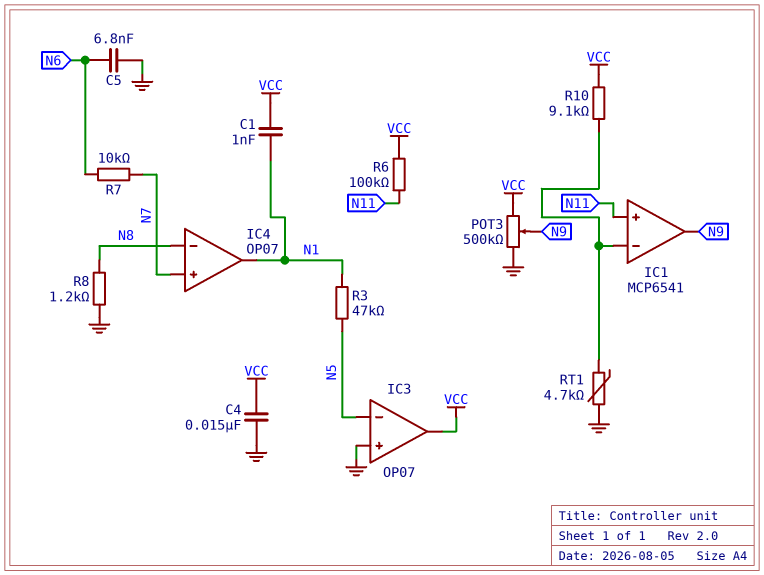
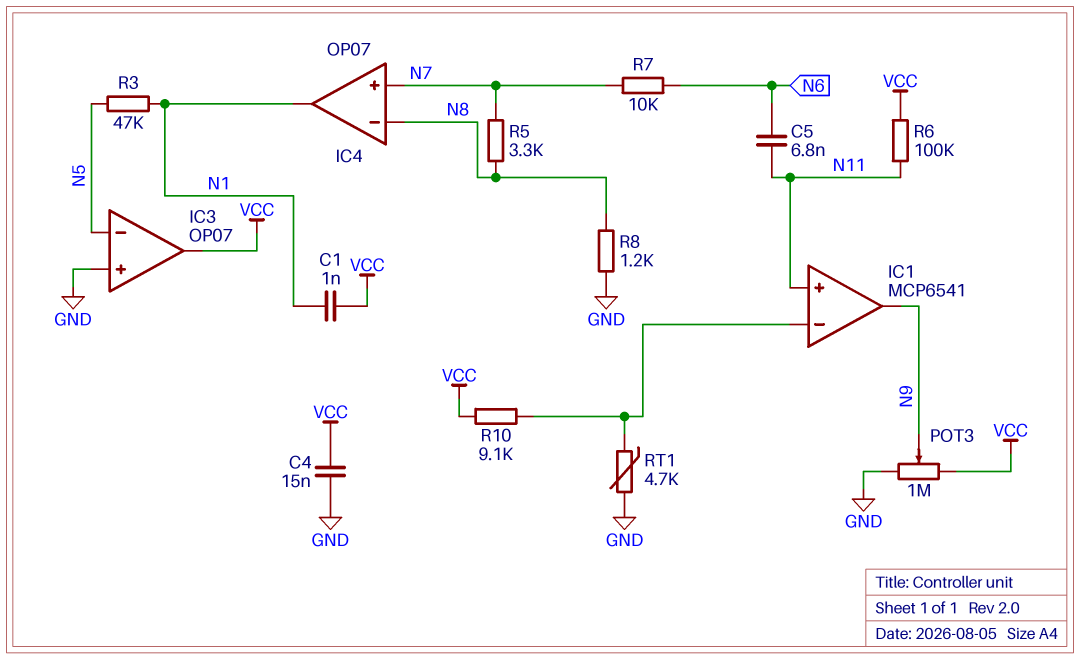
C5: 6.8nF (GND, N6) -> 6.8nF (N6, N11)
POT3: 500k (GND, VCC, wiper N9) -> 1M (GND, VCC, wiper N9)
R5: none -> 3.3k (N7, N8)

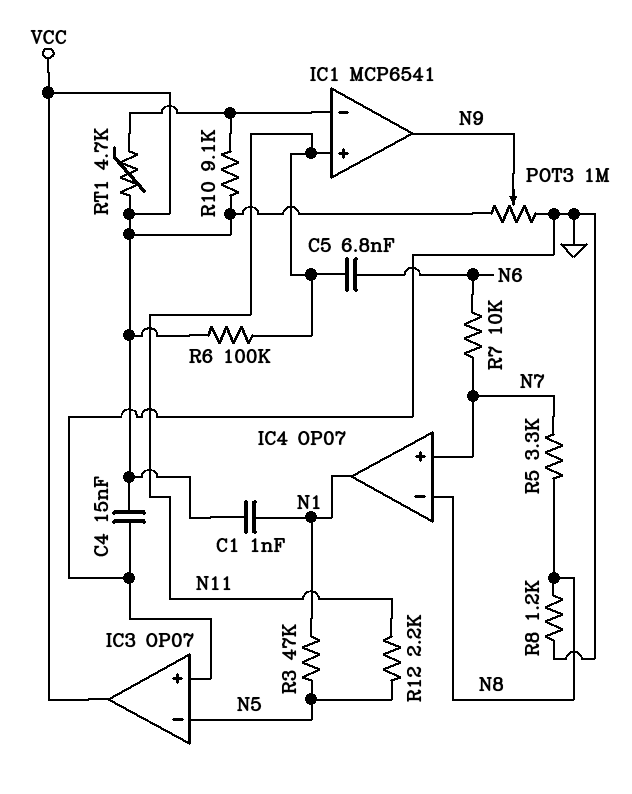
R12: none -> 2.2k (N5, N11)
RT1: 4.7k (GND, IC1/in-) -> 4.7k (IC1/in-, VCC)

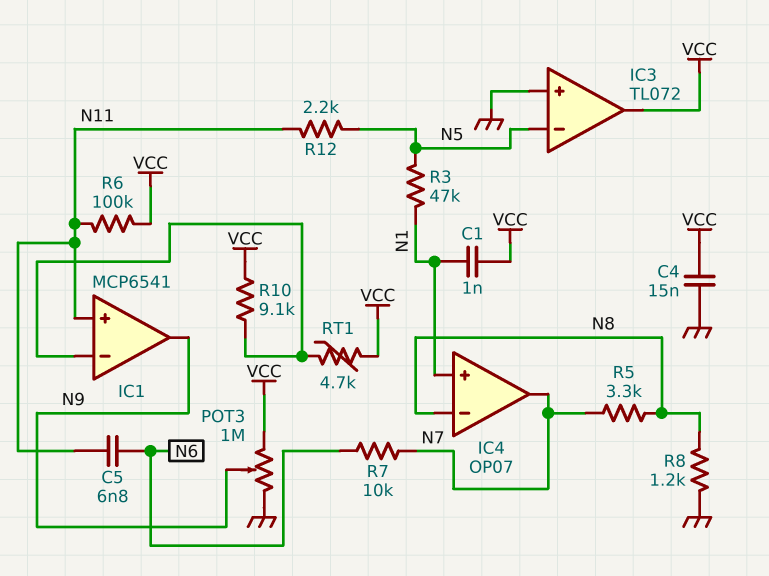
IC3: OP07 -> TL072
IC4 pin in+: N7 -> N1
IC4 pin out: N1 -> N7

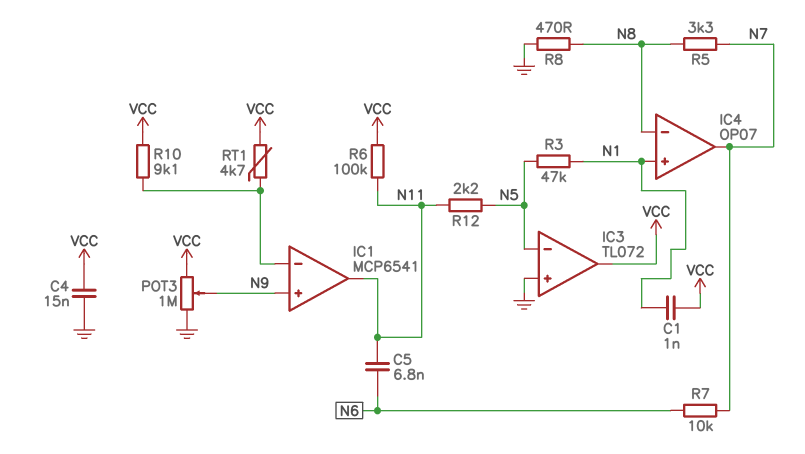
IC1 pin in+: N11 -> N9
IC1 pin out: N9 -> N11
R8: 1.2k (GND, N8) -> 470 (GND, N8)

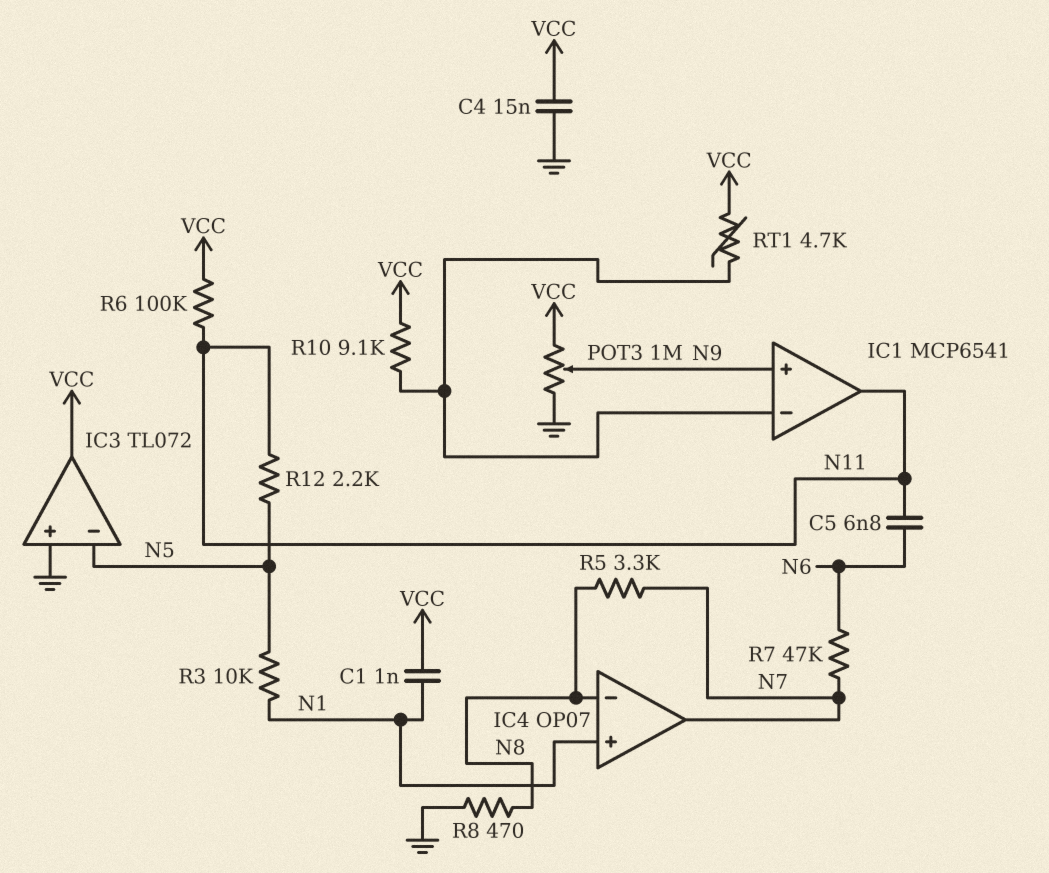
R3: 47k (N1, N5) -> 10k (N1, N5)
R7: 10k (N6, N7) -> 47k (N6, N7)

